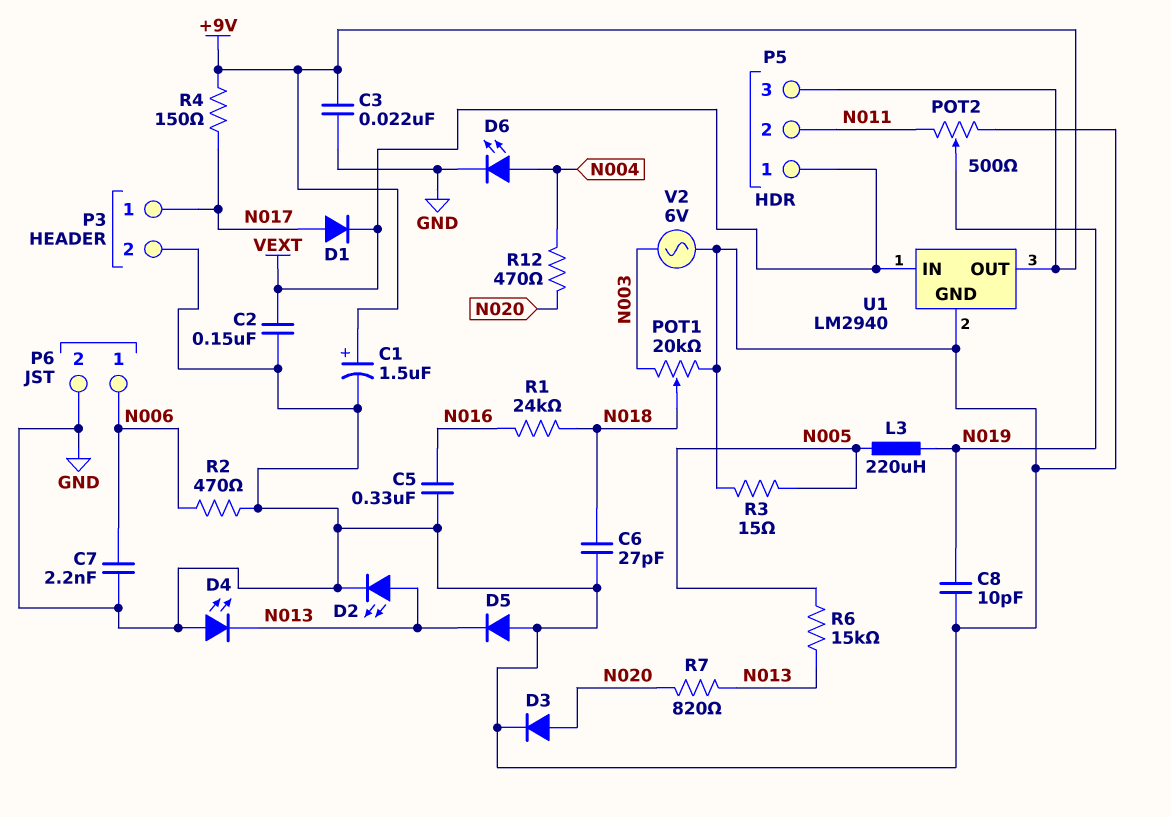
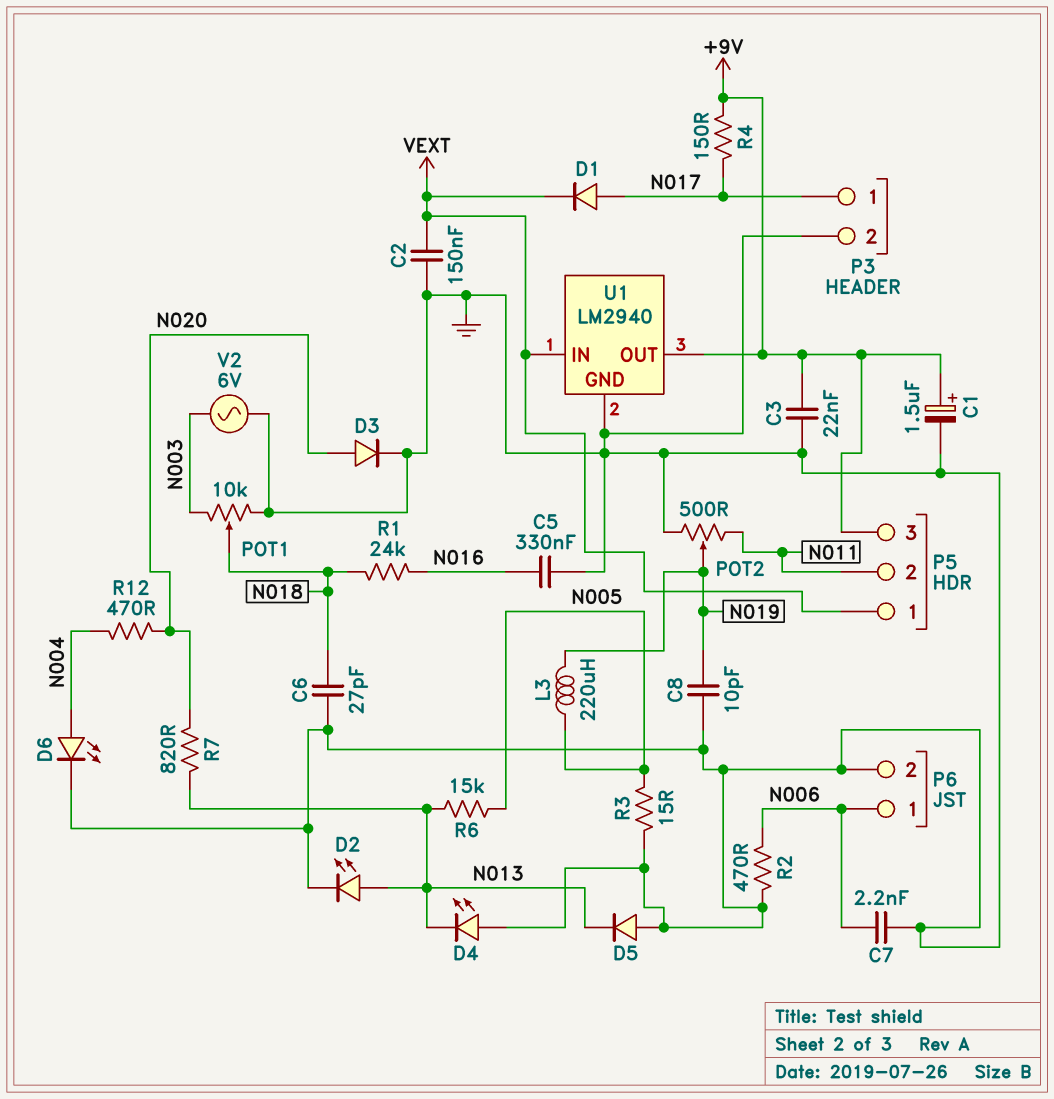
POT1: 20k (GND, N003, wiper N018) -> 10k (GND, N003, wiper N018)

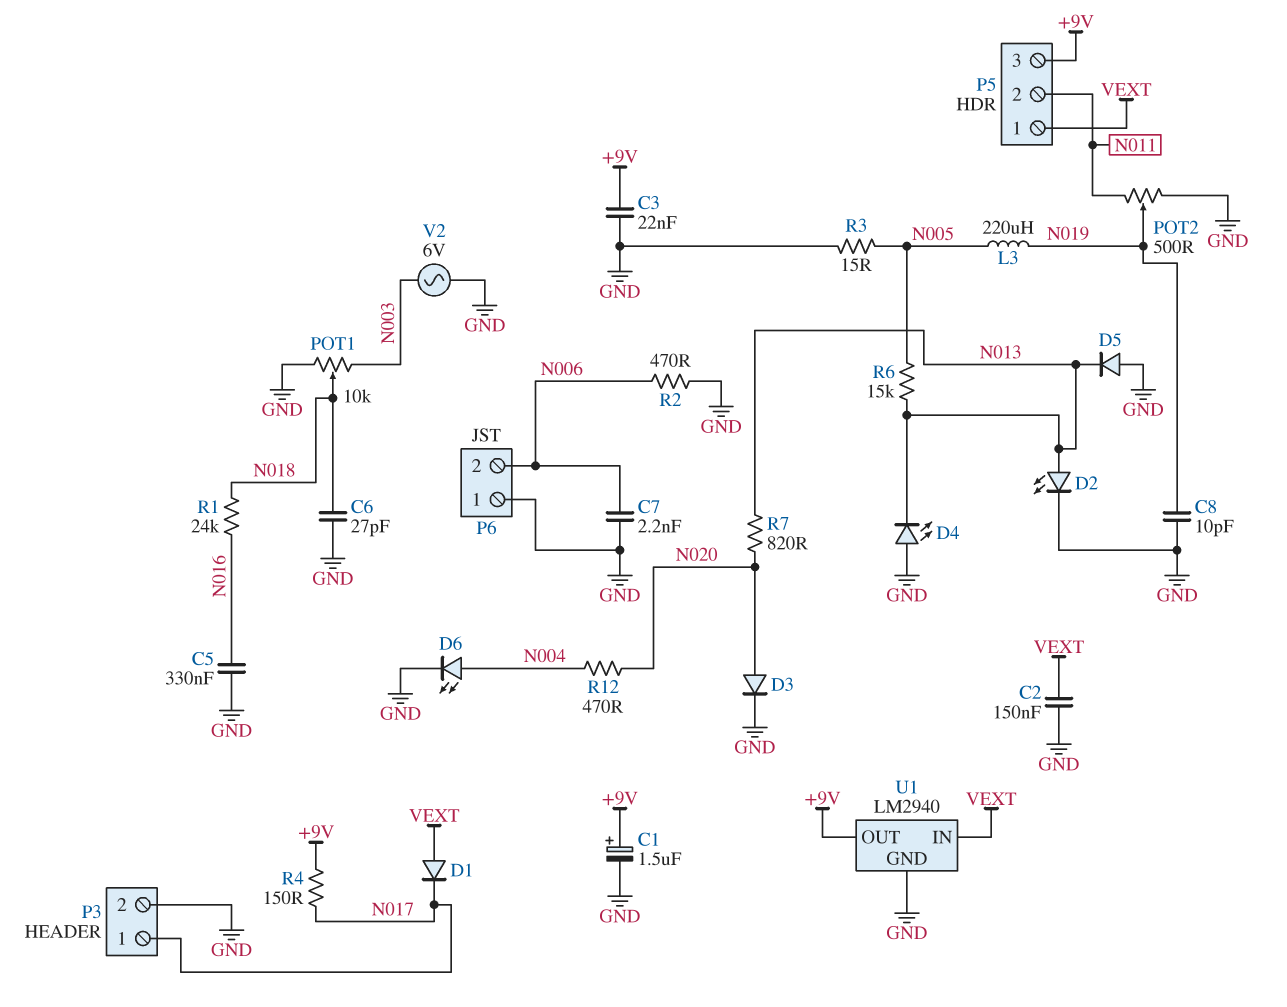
D1: diode (A N017, K VEXT) -> diode (A VEXT, K N017)
P6 pin 1: N006 -> GND
P6 pin 2: GND -> N006

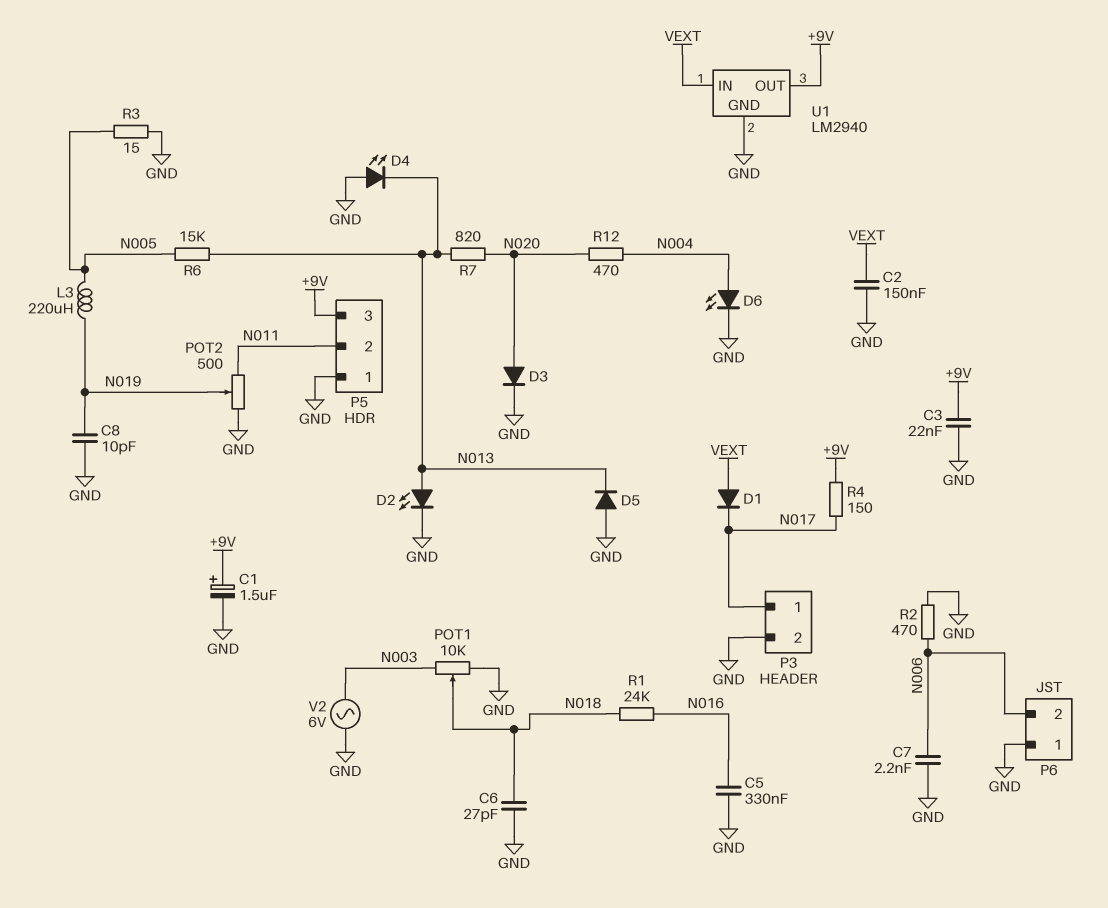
P5 pin 1: VEXT -> GND

